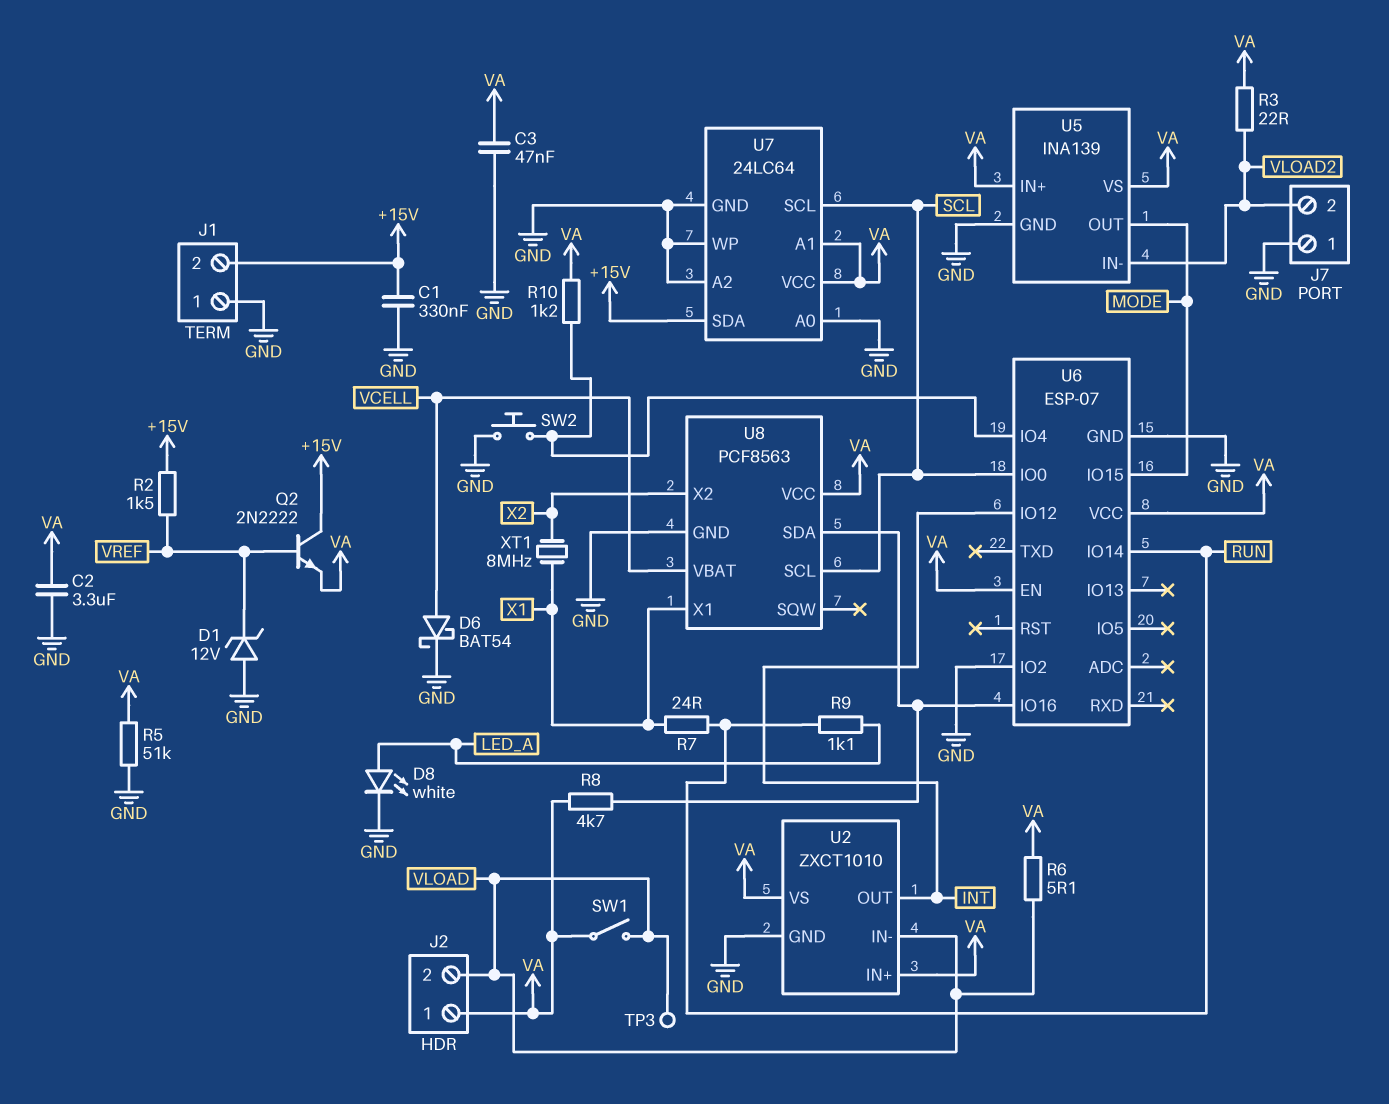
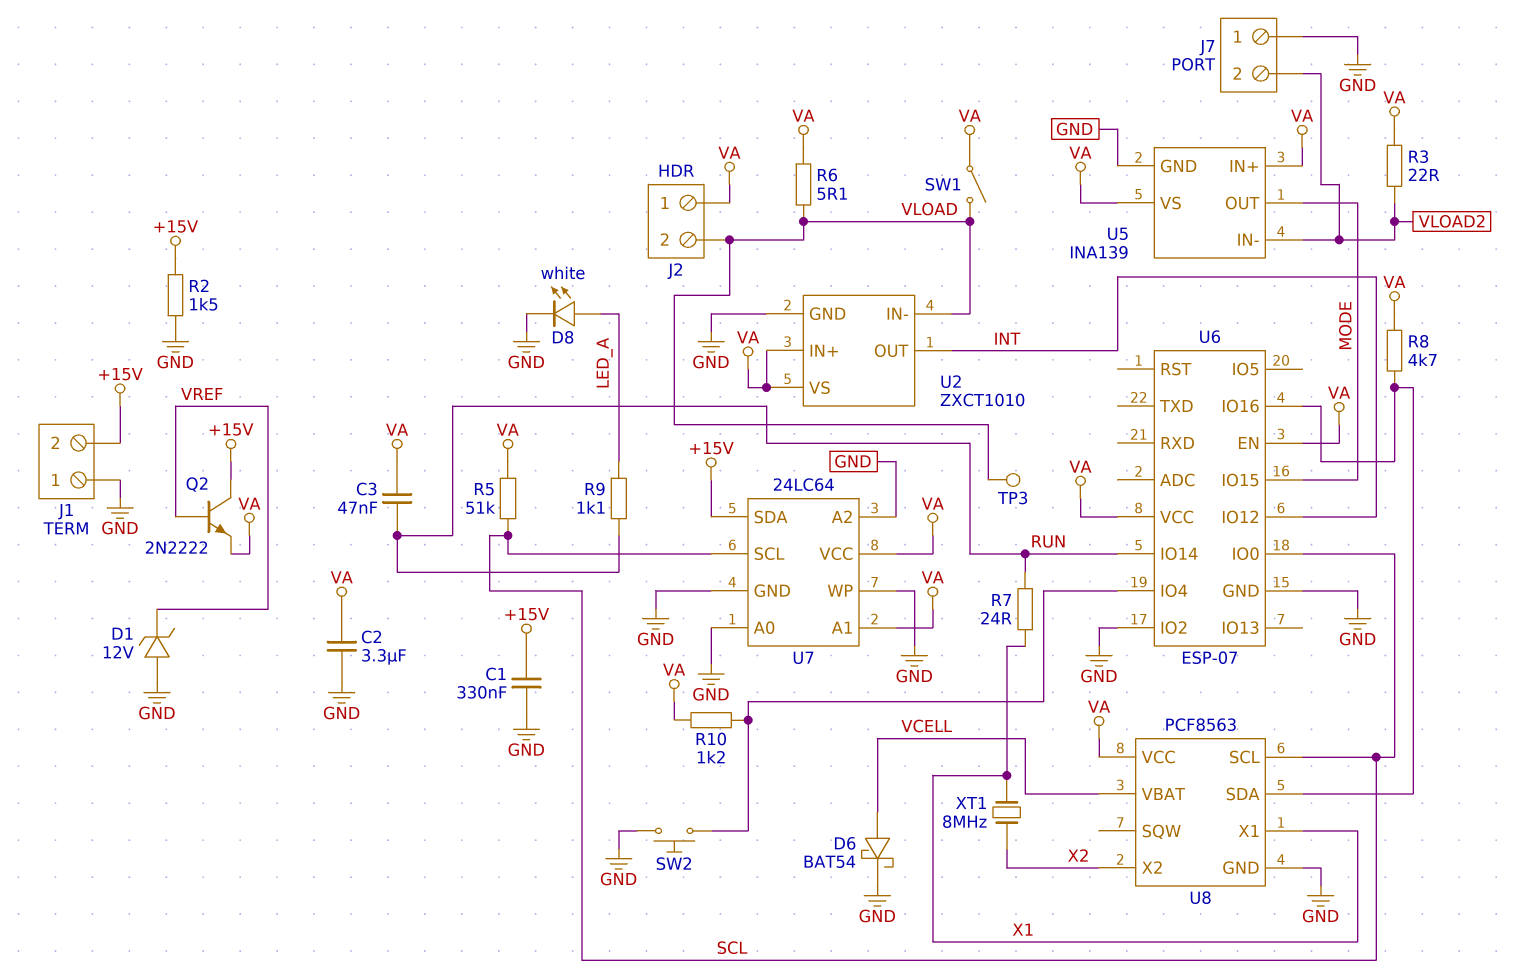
C3: 47nF (GND, VA) -> 47nF (RUN, VA)
R2: 1.5k (+15V, VREF) -> 1.5k (+15V, GND)
R5: 51k (GND, VA) -> 51k (SCL, VA)

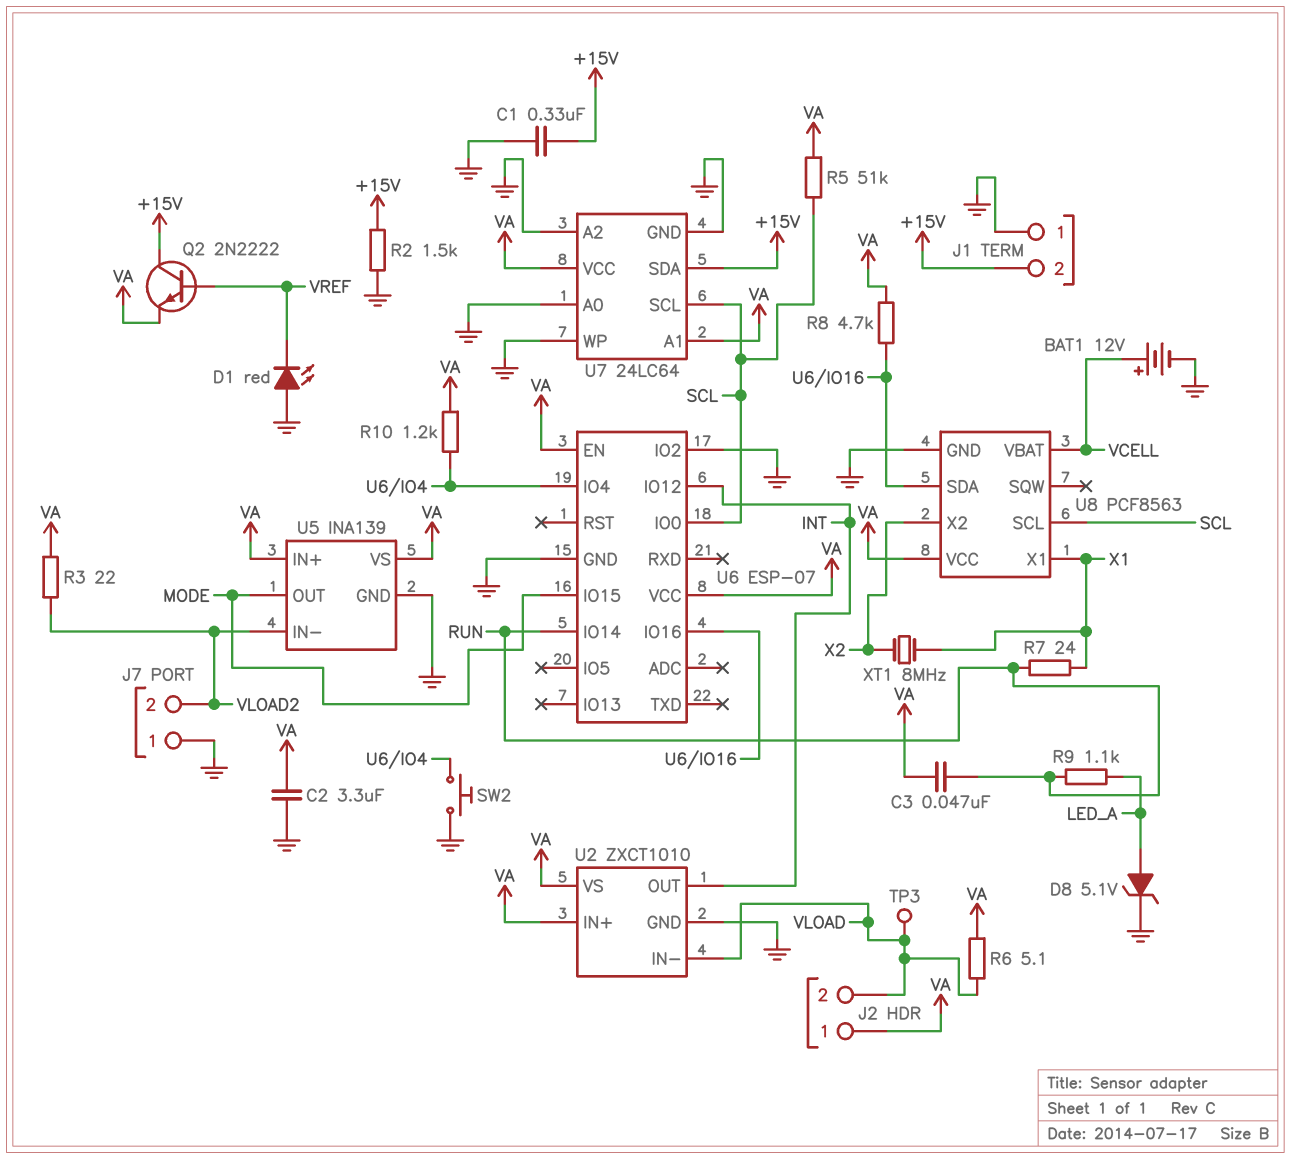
BAT1: none -> 12V (plus VCELL, minus GND)
D1: zener 12V (A GND, K VREF) -> LED red (A GND, K VREF)
D6: schottky BAT54 (A VCELL, K GND) -> none
D8: LED white (A LED_A, K GND) -> zener 5.1V (A LED_A, K GND)
SW1: switch (VA, VLOAD) -> none

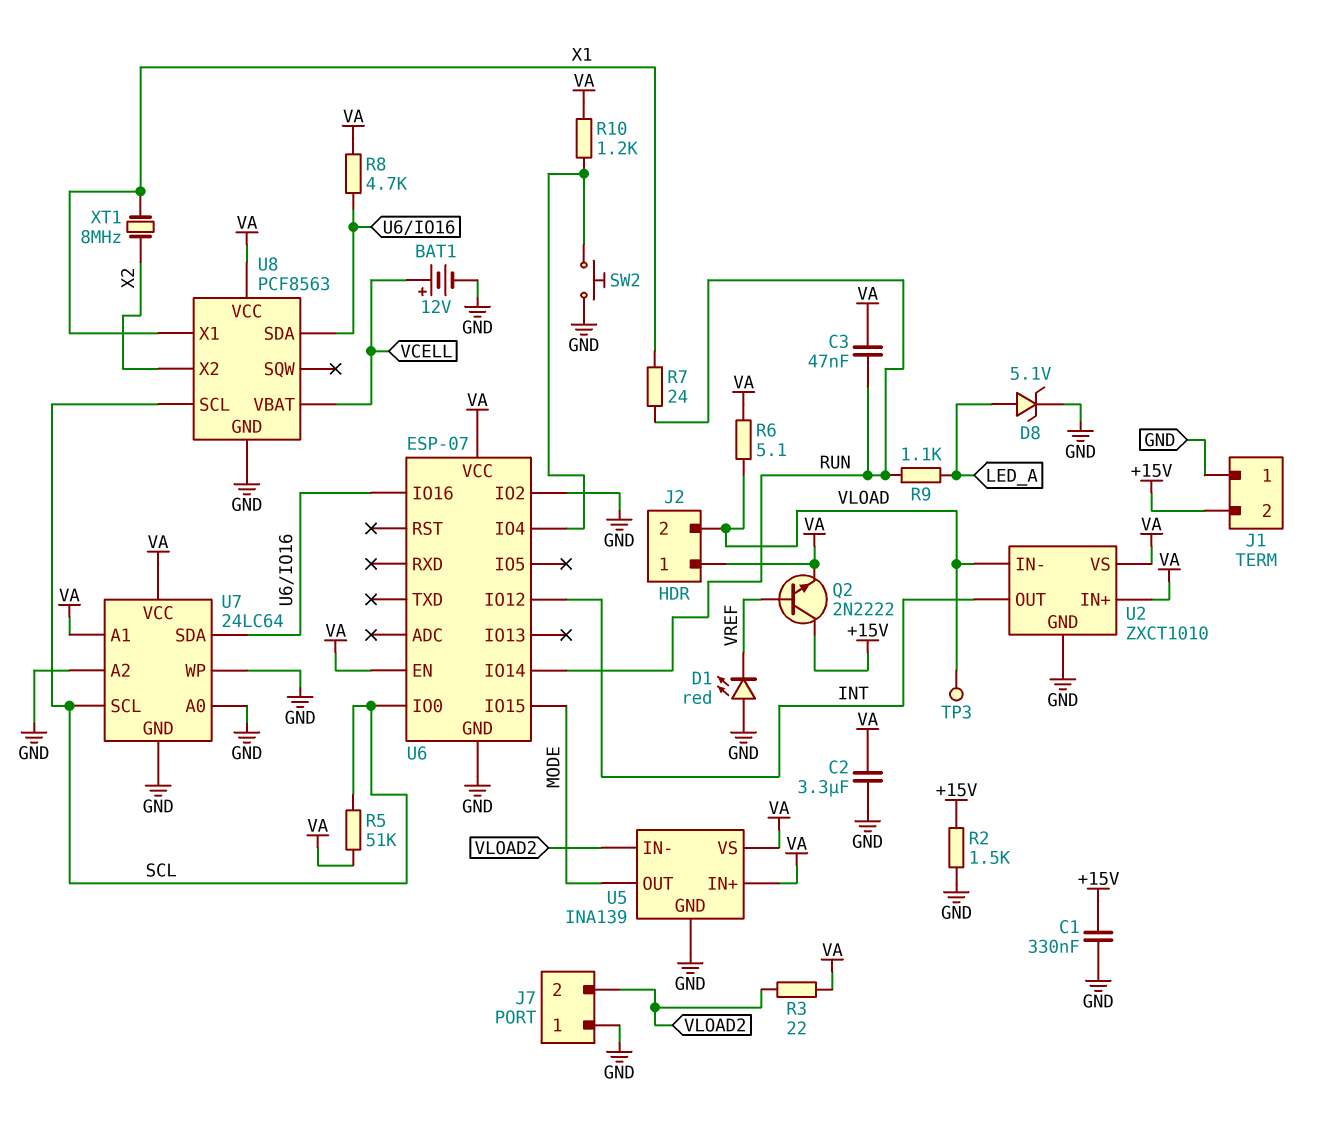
U7 pin SDA: +15V -> U6/IO16

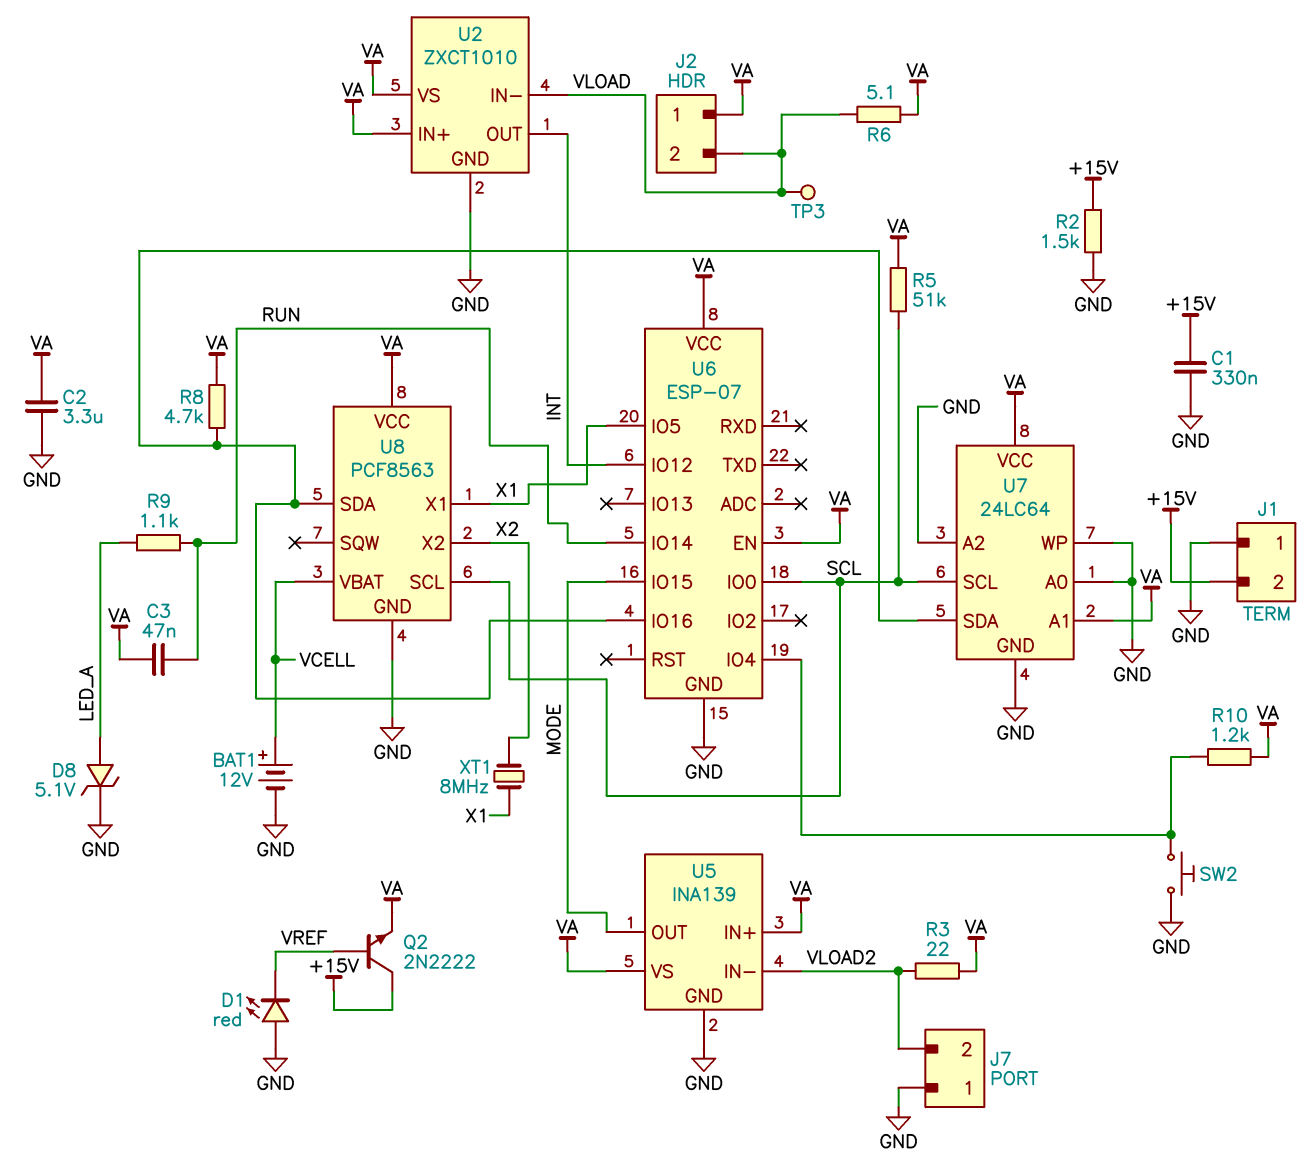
R7: 24 (RUN, X1) -> none
U6 pin IO2: GND -> none
U6 pin IO5: none -> X1

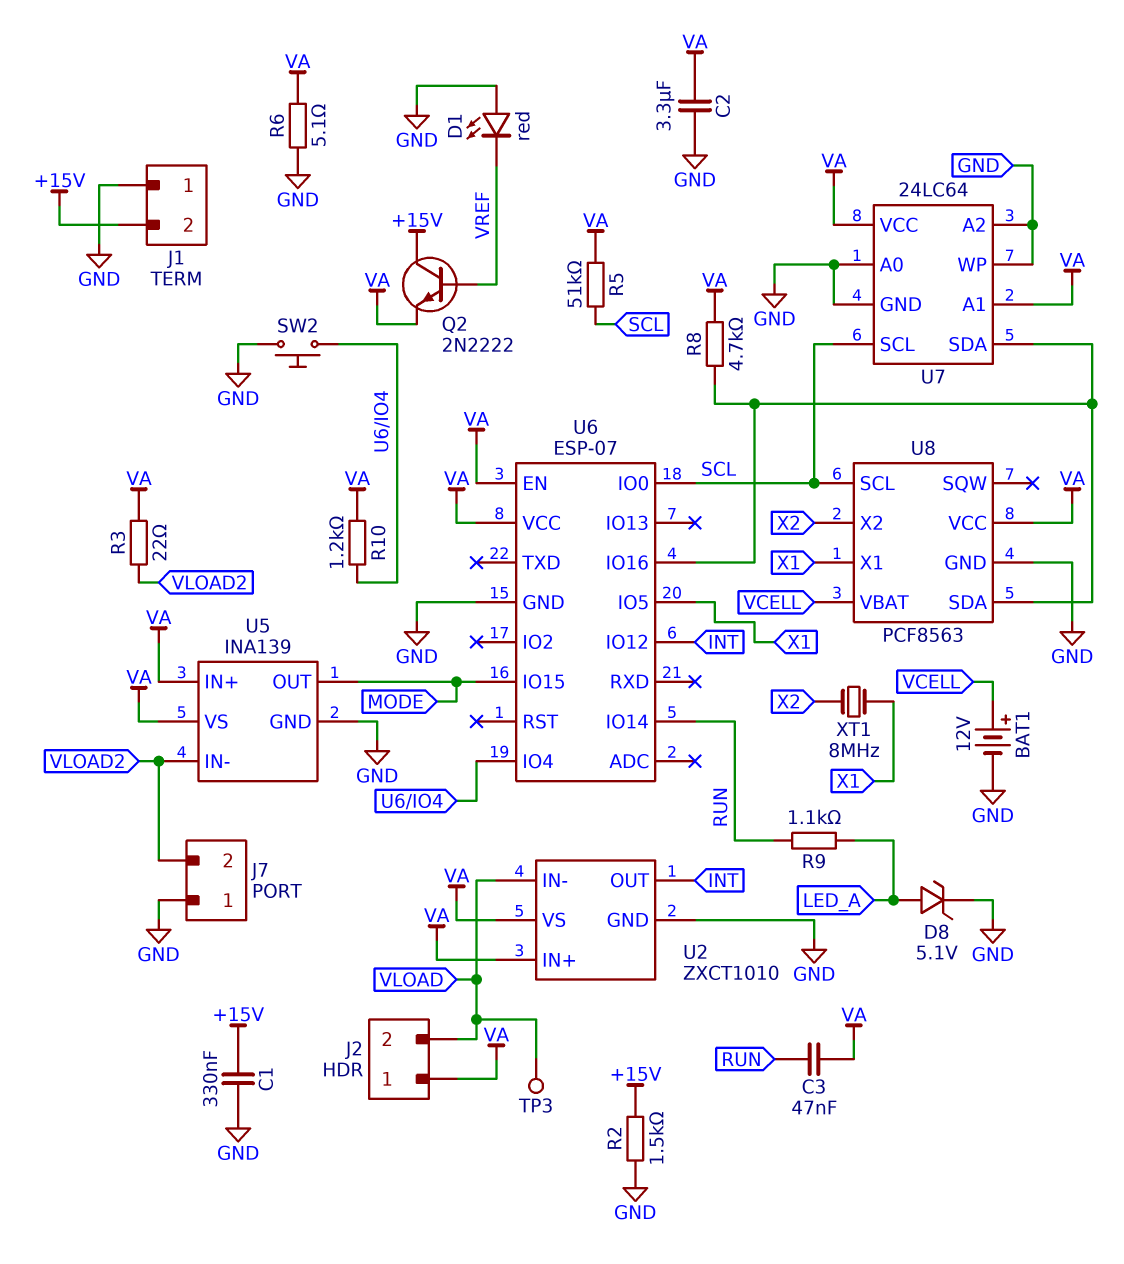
R6: 5.1 (VA, VLOAD) -> 5.1 (GND, VA)

